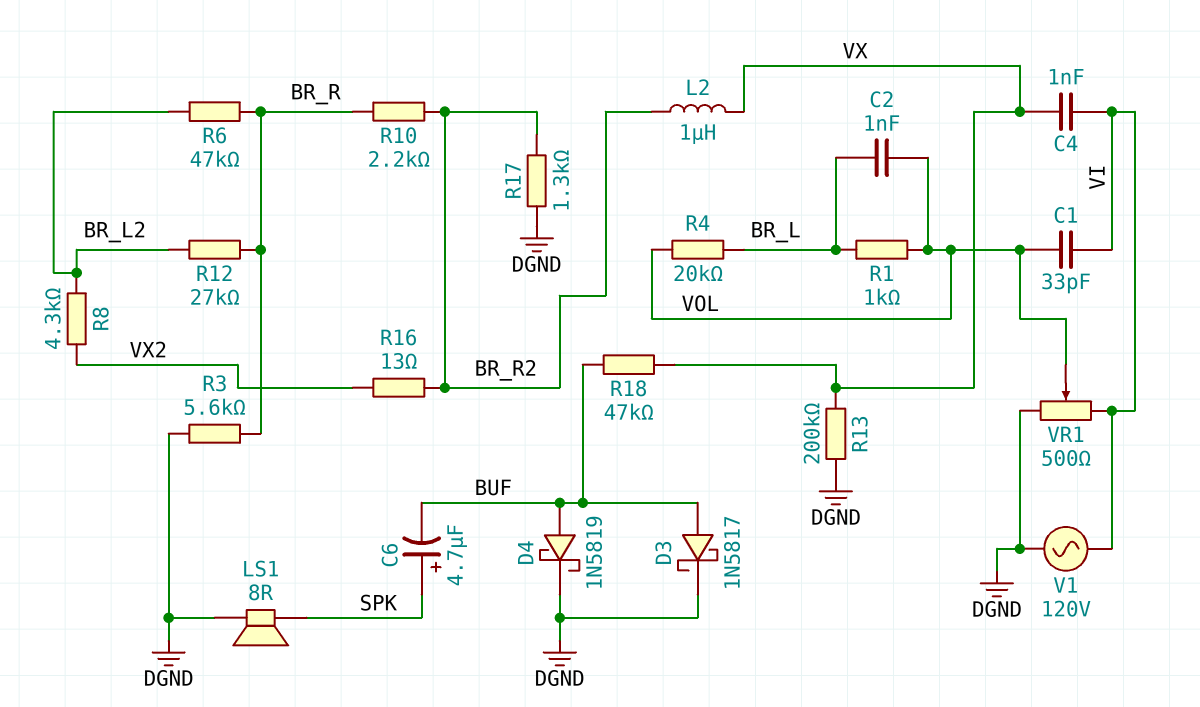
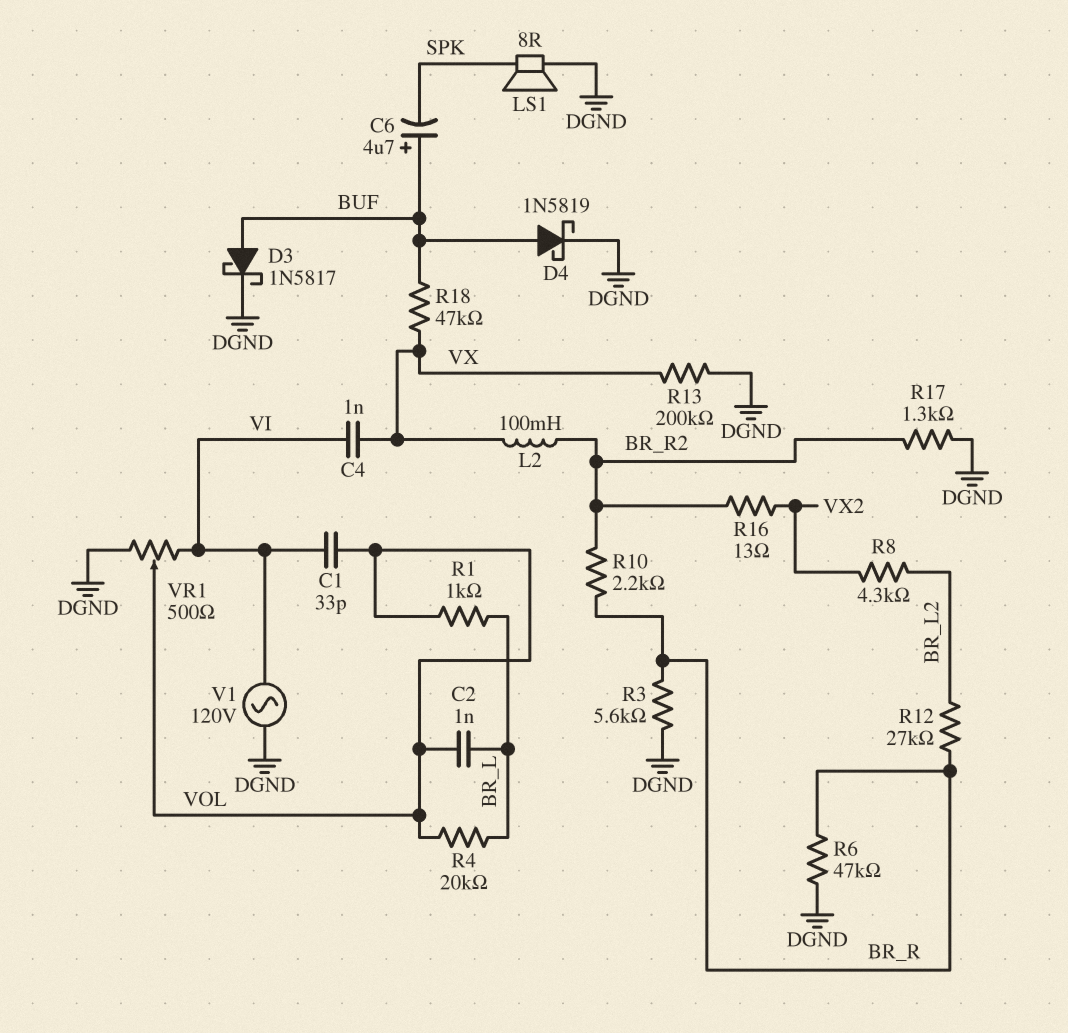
C6: 4.7uF (plus SPK, minus BUF) -> 4.7uF (plus BUF, minus SPK)
L2: 1uH (BR_R2, VX) -> 100mH (BR_R2, VX)
R6: 47k (BR_L2, BR_R) -> 47k (BR_R, DGND)

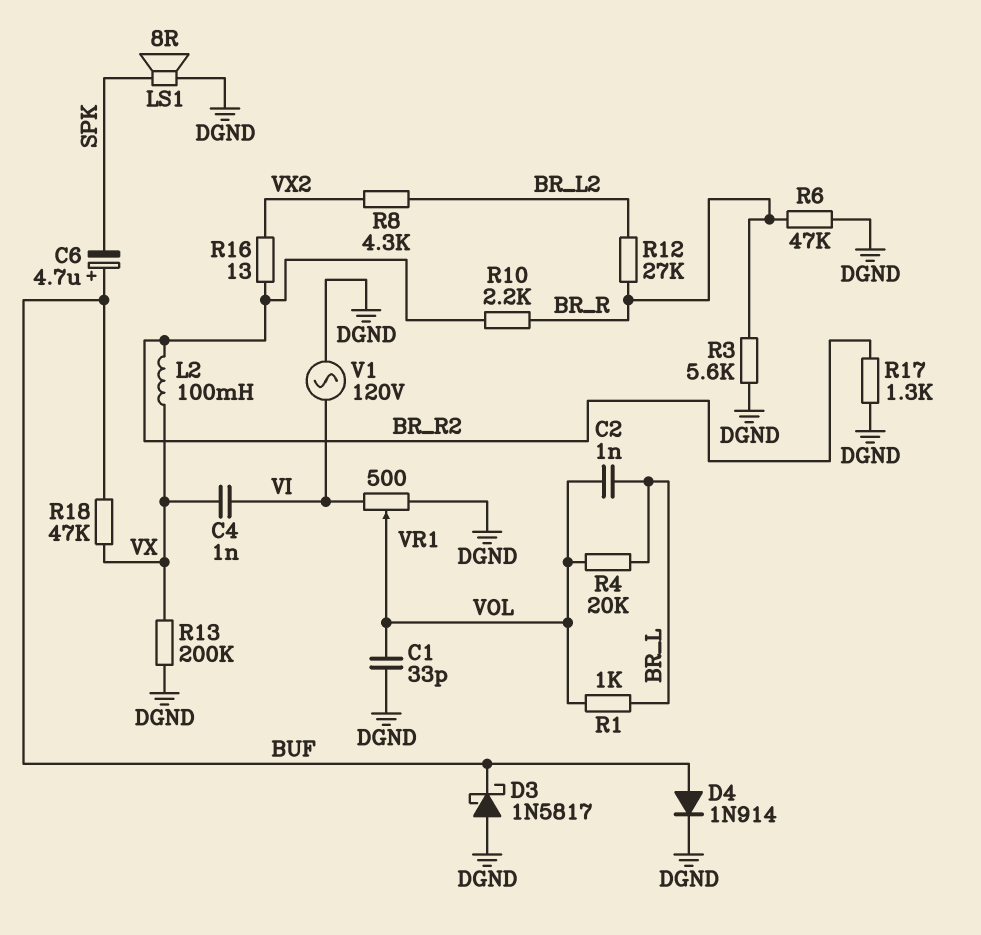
C1: 33pF (VI, VOL) -> 33pF (DGND, VOL)
D3: schottky 1N5817 (A BUF, K DGND) -> schottky 1N5817 (A DGND, K BUF)
D4: schottky 1N5819 (A BUF, K DGND) -> diode 1N914 (A BUF, K DGND)

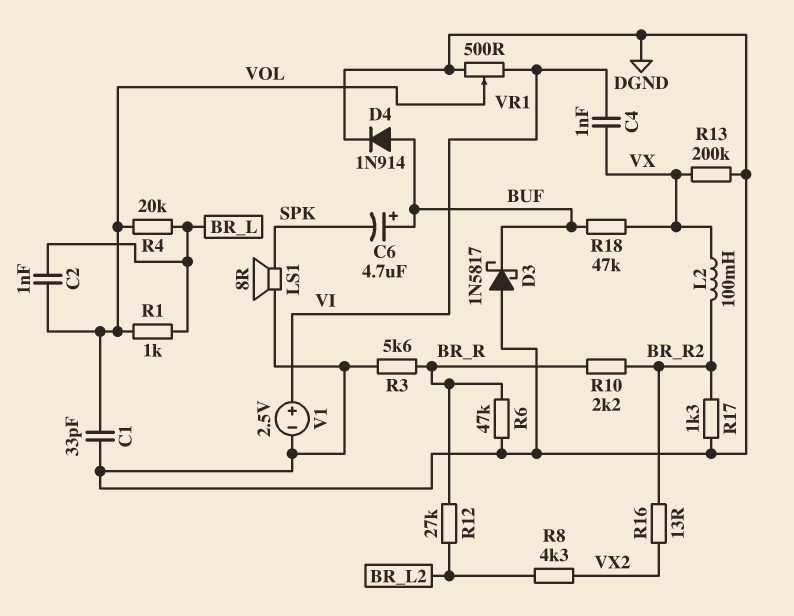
V1: AC 120V (DGND, VI) -> 2.5V (plus VI, minus DGND)

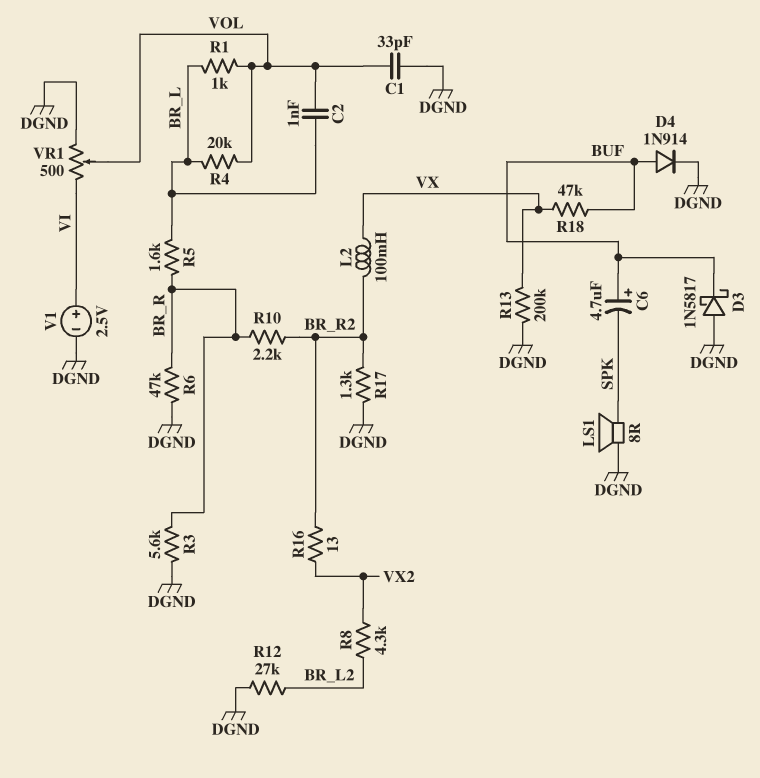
C4: 1nF (VI, VX) -> none
R5: none -> 1.6k (BR_L, BR_R)
R12: 27k (BR_L2, BR_R) -> 27k (BR_L2, DGND)

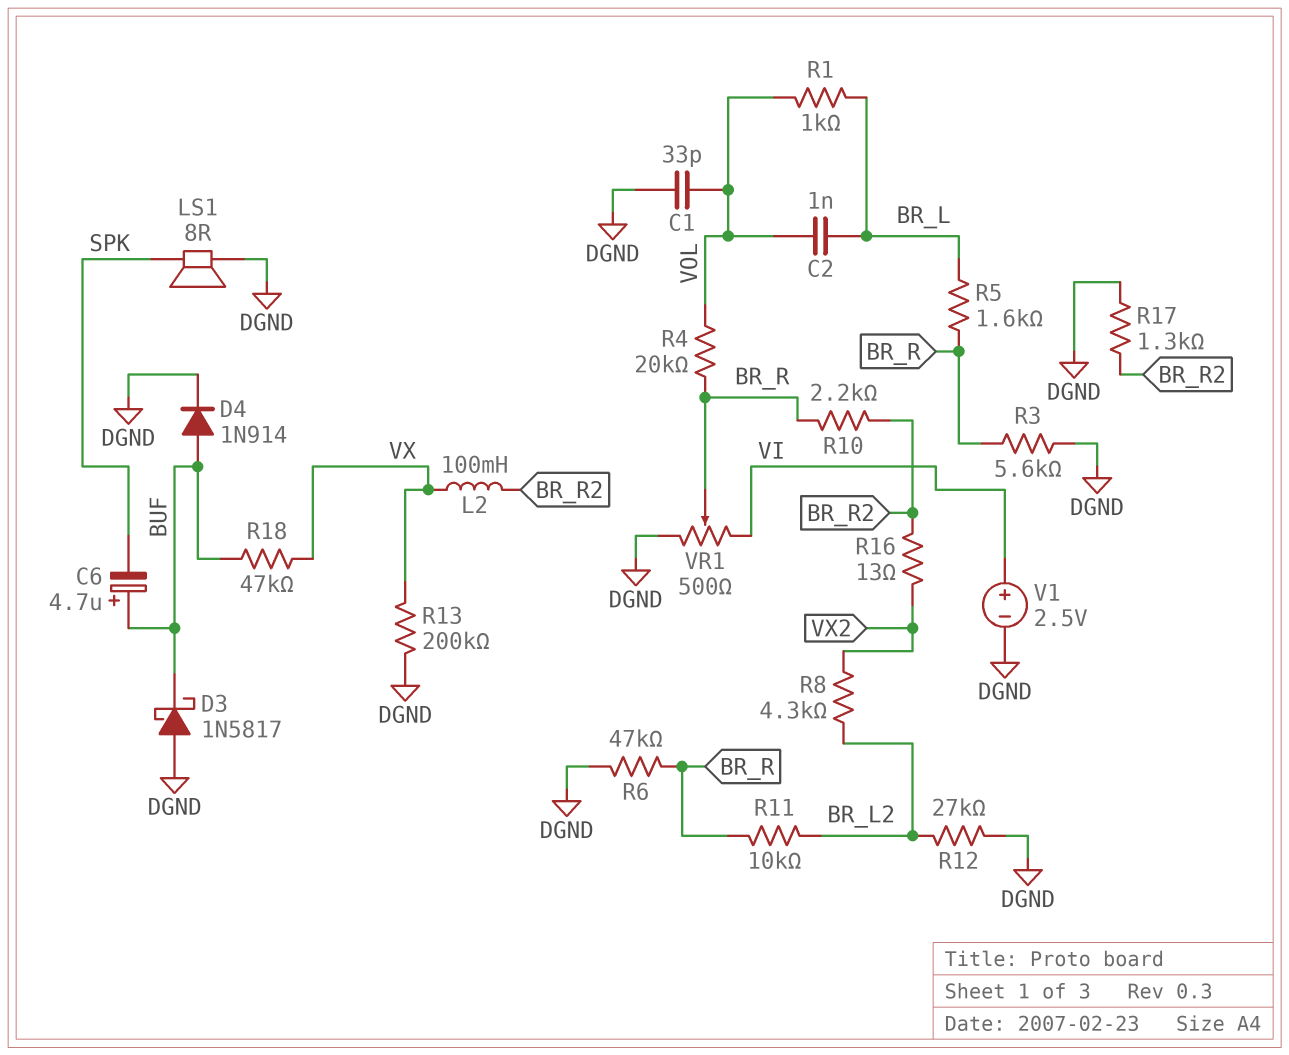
R4: 20k (BR_L, VOL) -> 20k (BR_R, VOL)
R11: none -> 10k (BR_L2, BR_R)
VR1: 500 (DGND, VI, wiper VOL) -> 500 (DGND, VI, wiper BR_R)

